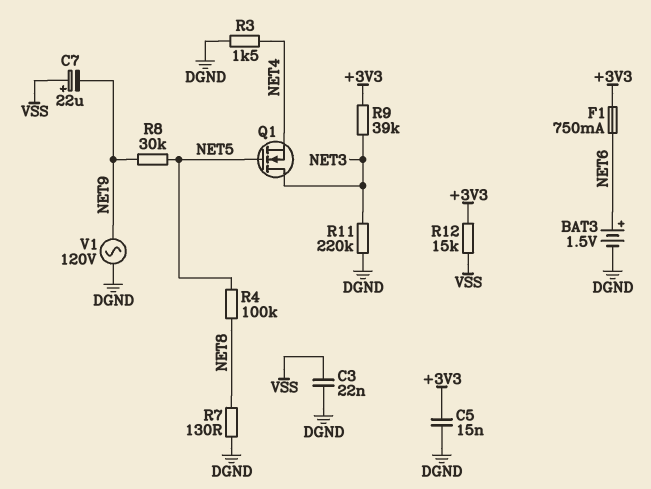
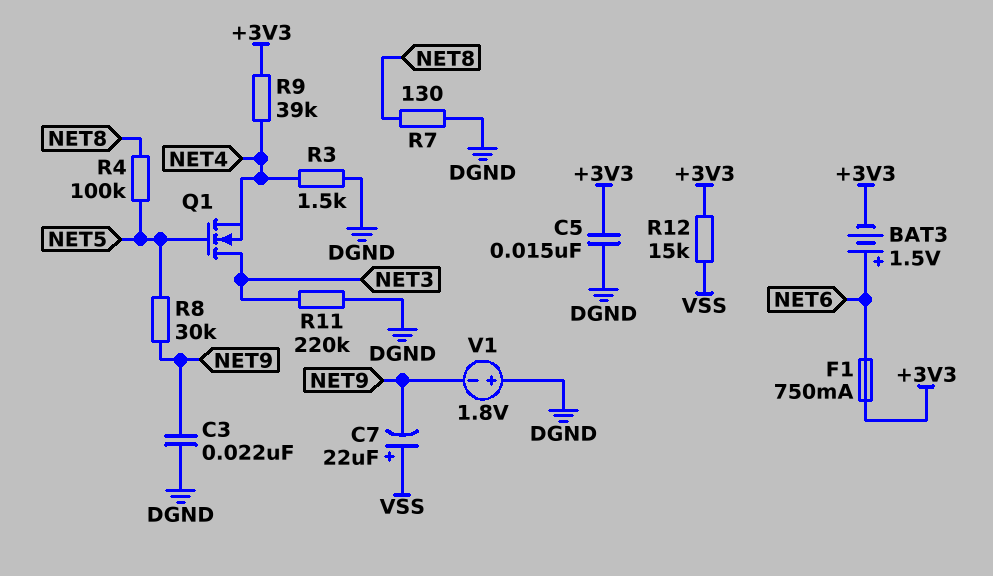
BAT3: 1.5V (plus NET6, minus DGND) -> 1.5V (plus NET6, minus +3V3)
C3: 22nF (DGND, VSS) -> 22nF (DGND, NET9)
R9: 39k (+3V3, NET3) -> 39k (+3V3, NET4)
V1: AC 120V (DGND, NET9) -> 1.8V (plus DGND, minus NET9)

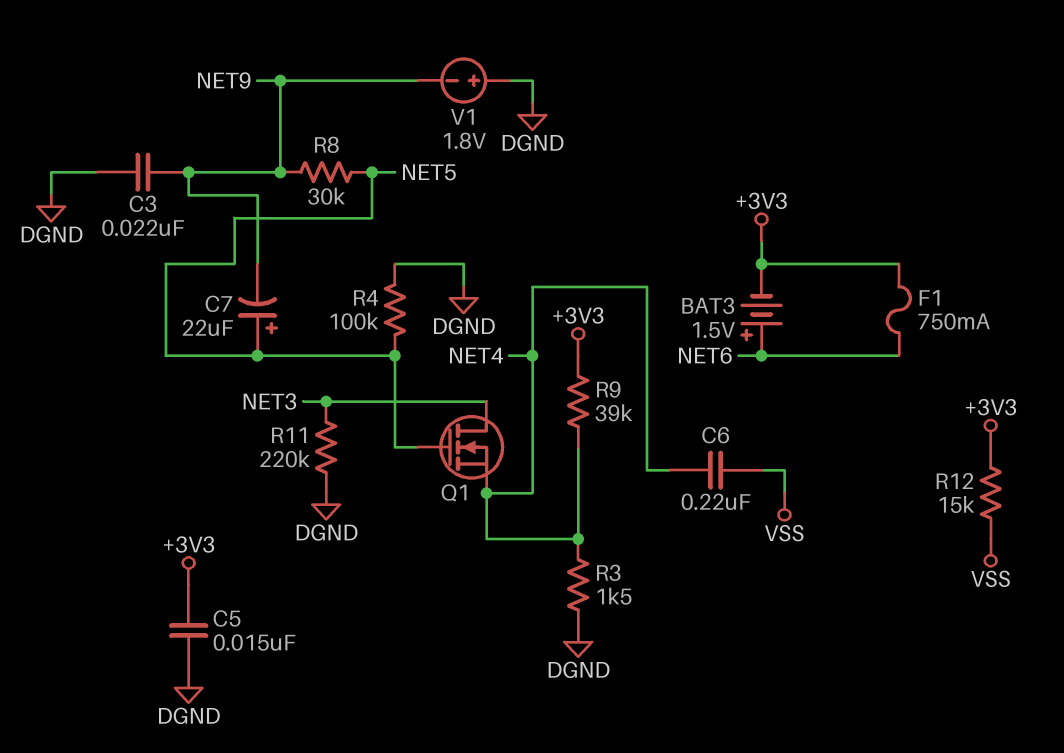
C6: none -> 220nF (NET4, VSS)
C7: 22uF (plus VSS, minus NET9) -> 22uF (plus NET5, minus NET9)
R4: 100k (NET5, NET8) -> 100k (DGND, NET5)
R7: 130 (DGND, NET8) -> none

